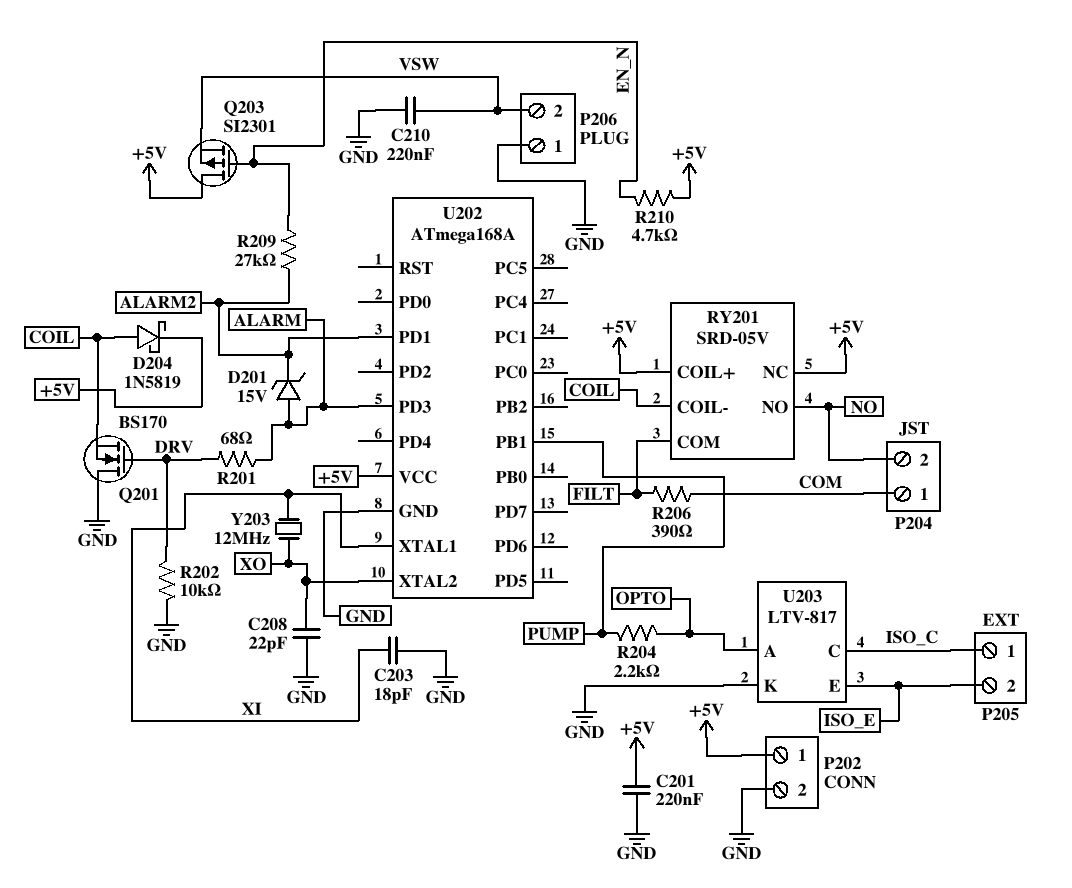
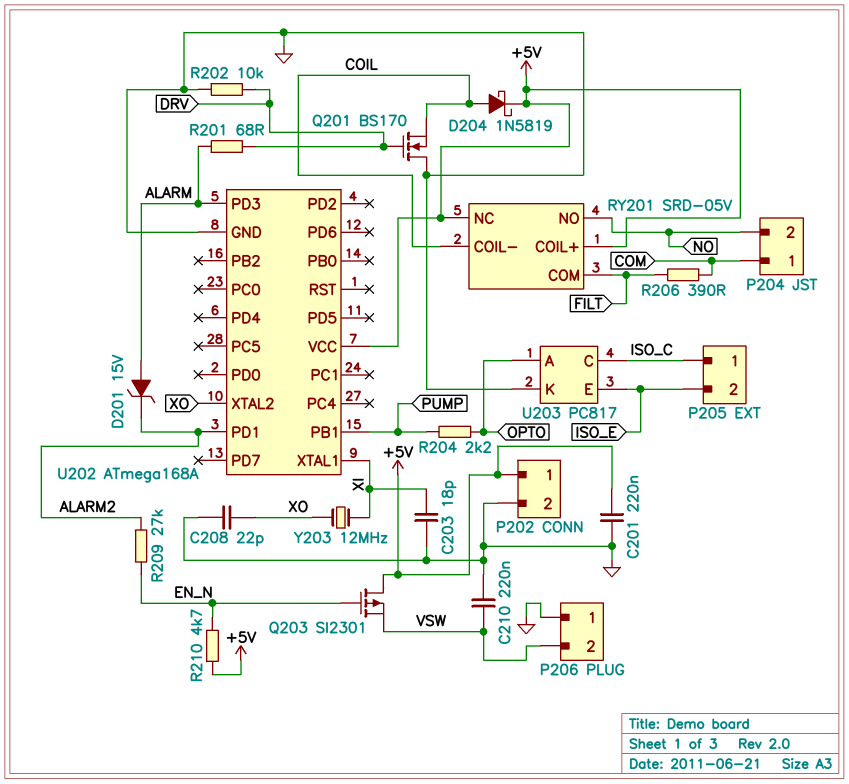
U203: LTV-817 -> PC817

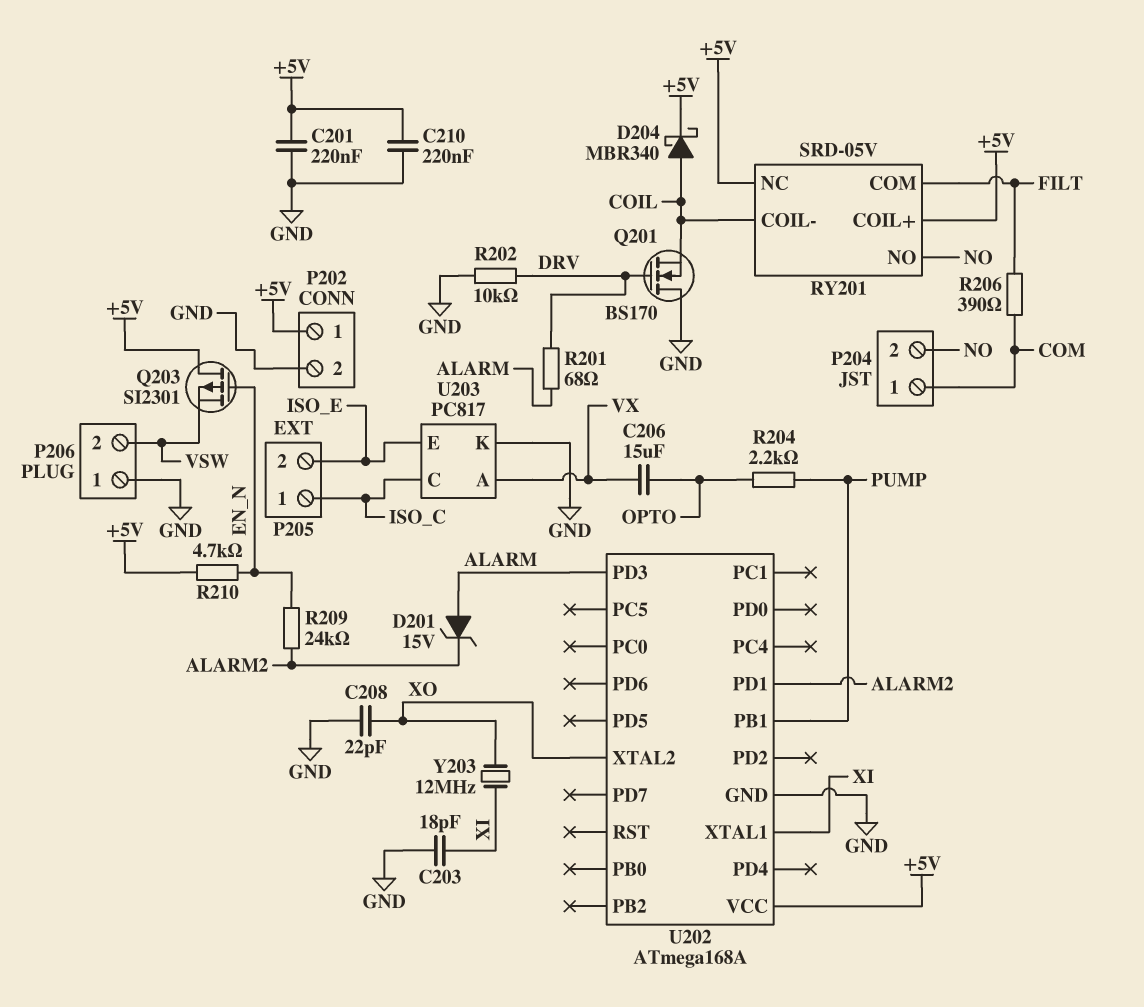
C206: none -> 15uF (OPTO, VX)
C210: 220nF (GND, VSW) -> 220nF (+5V, GND)
D204: schottky 1N5819 (A COIL, K +5V) -> schottky MBR340 (A COIL, K +5V)
R209: 27k (ALARM2, EN_N) -> 24k (ALARM2, EN_N)
U203 pin A: OPTO -> VX

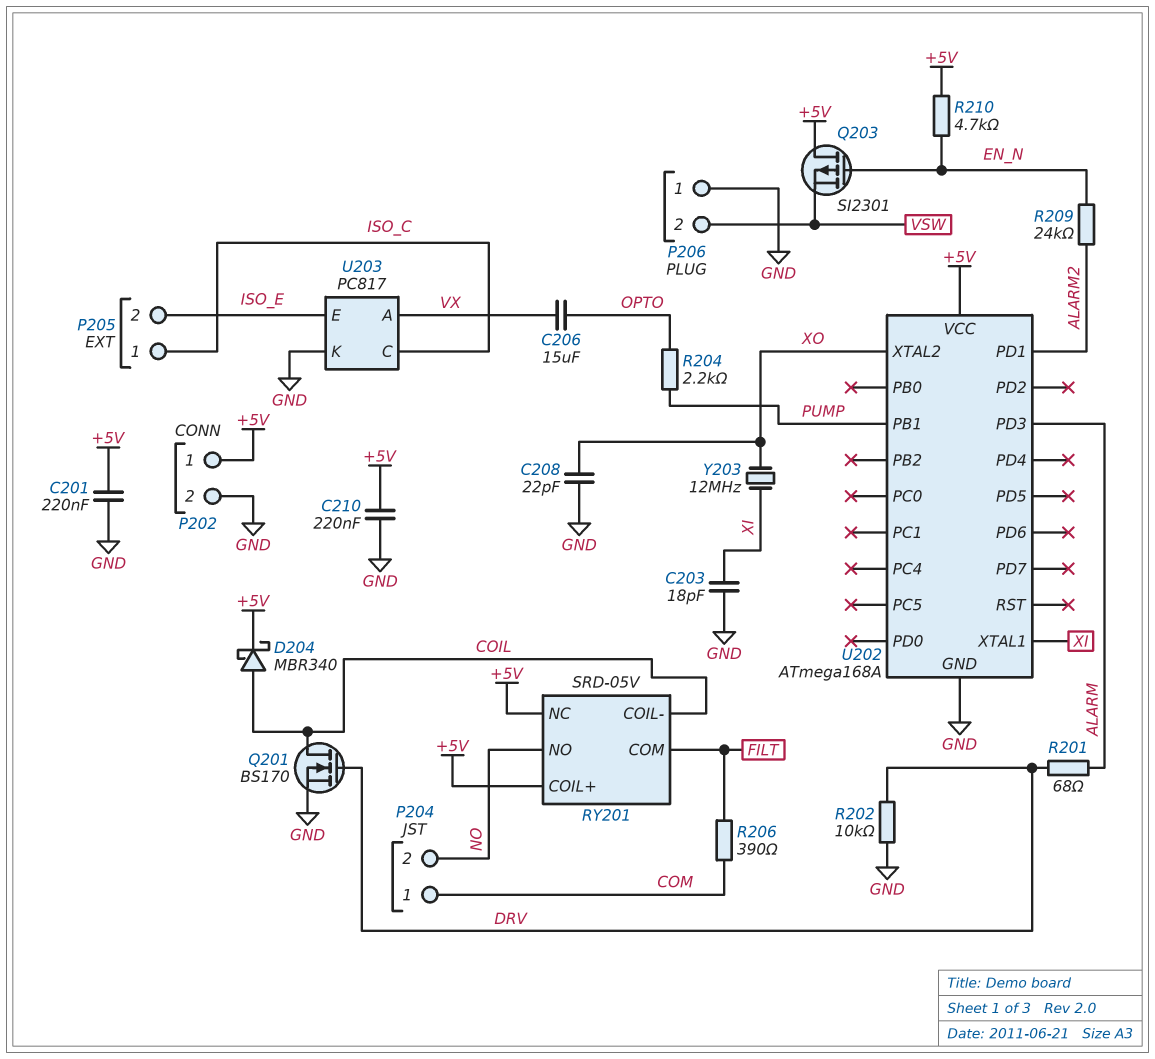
D201: zener 15V (A ALARM, K ALARM2) -> none
Q201: NMOS BS170 (G DRV, D GND, S COIL) -> NMOS BS170 (G DRV, D COIL, S GND)

